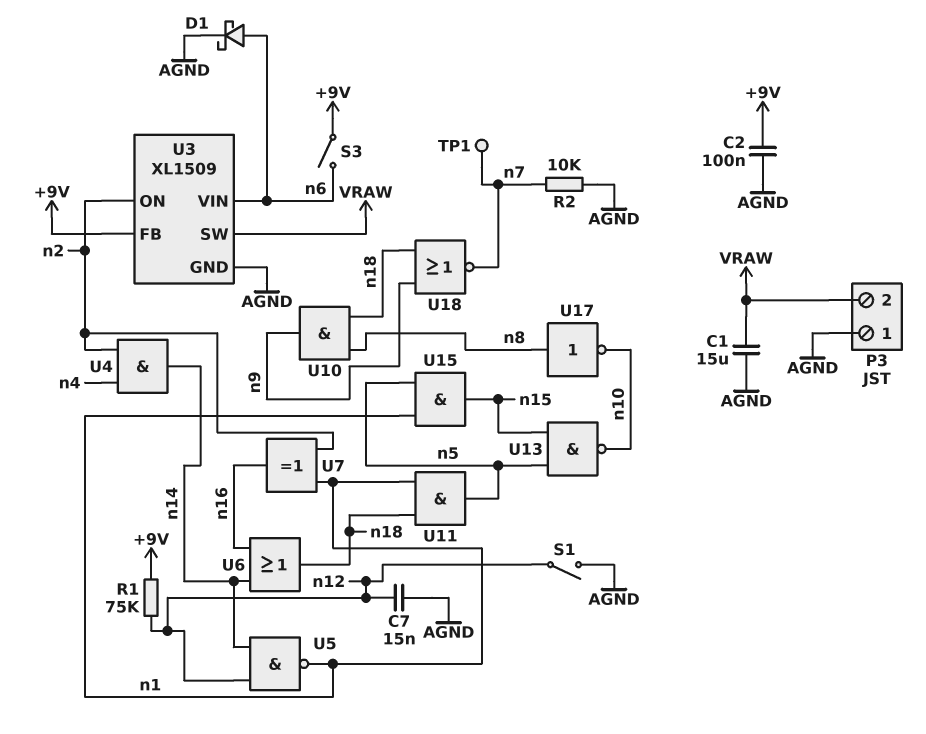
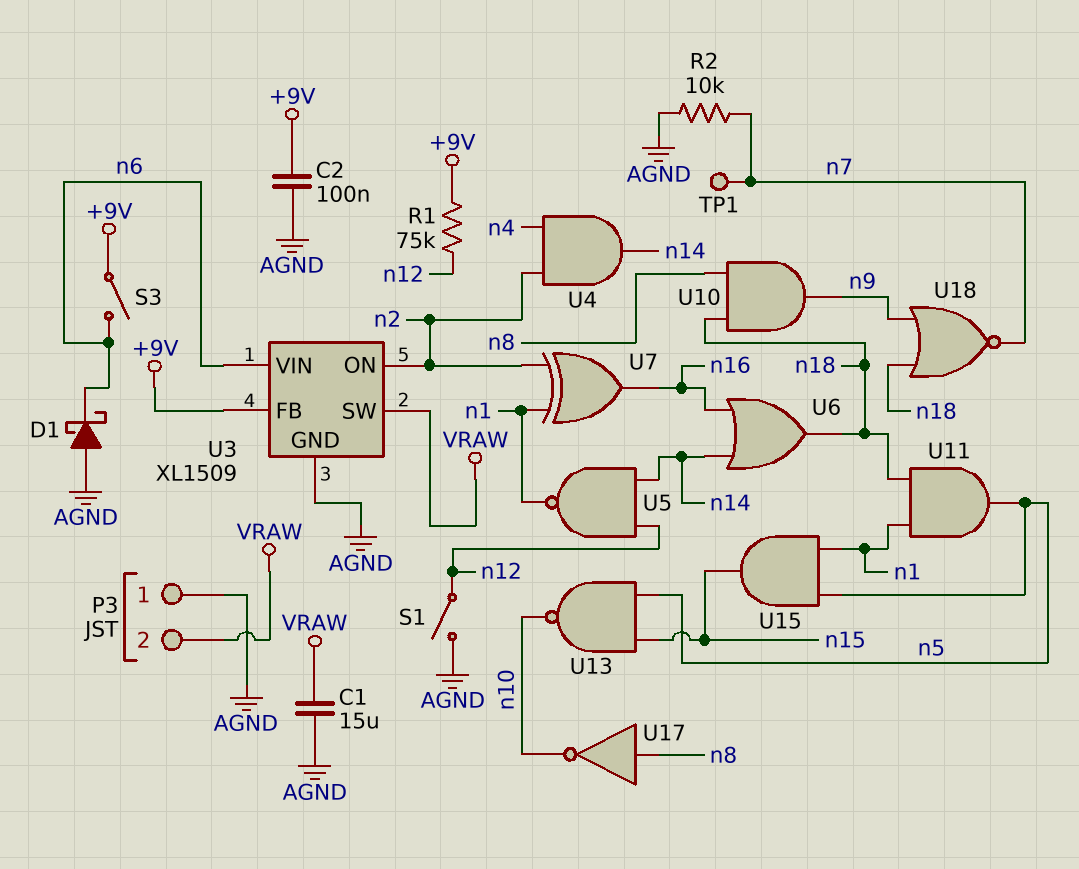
C7: 15nF (AGND, n12) -> none
D1: schottky (A n6, K AGND) -> schottky (A AGND, K n6)

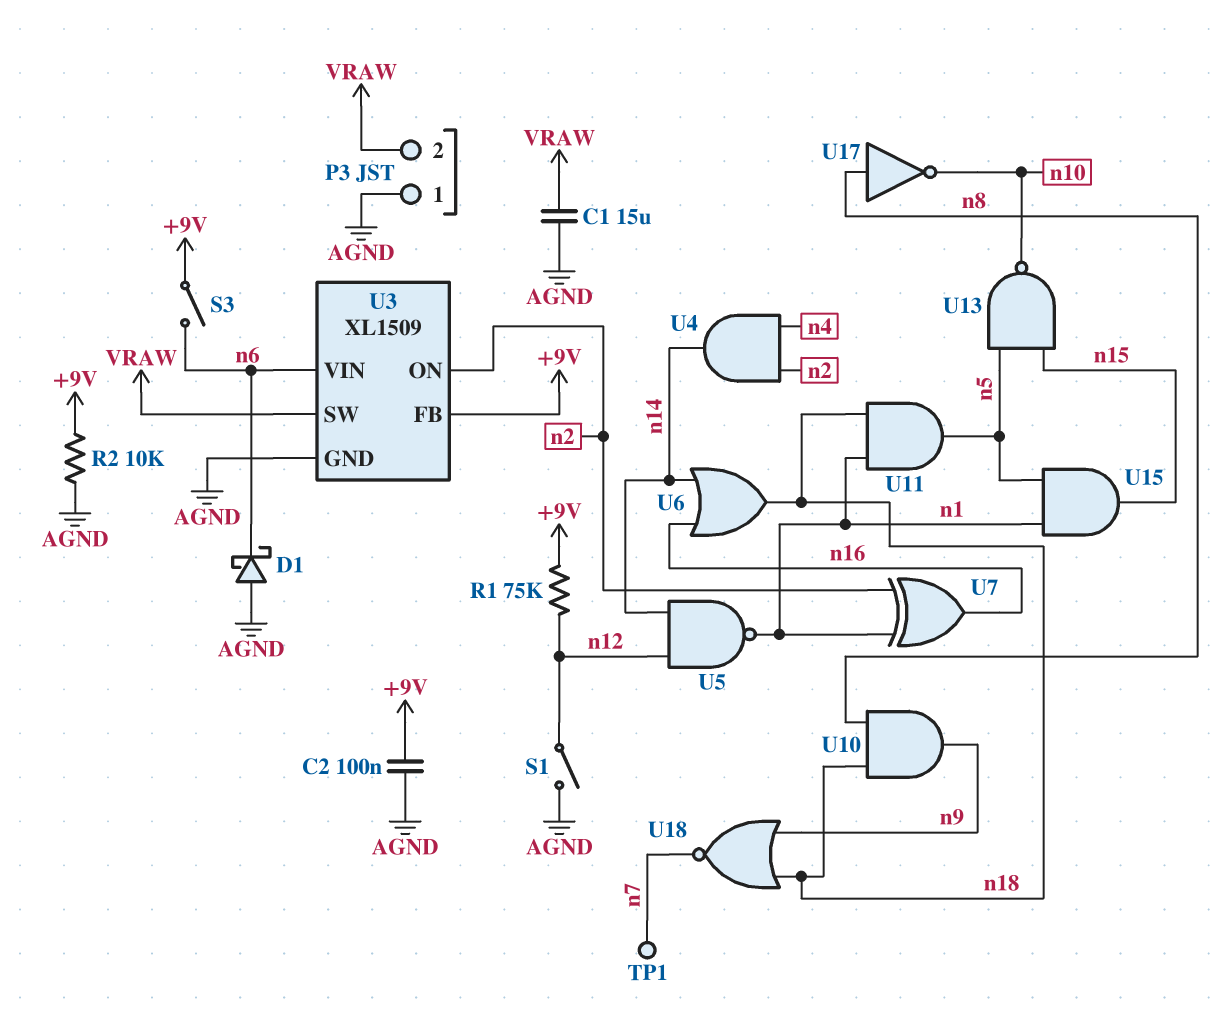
R2: 10k (AGND, n7) -> 10k (+9V, AGND)

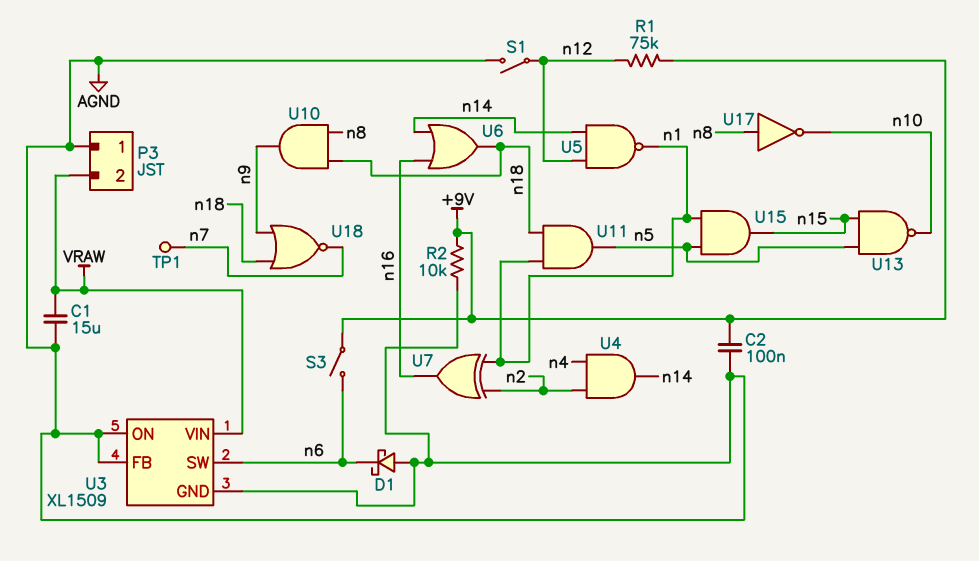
U3 pin FB: +9V -> AGND
U3 pin ON: n2 -> AGND
U3 pin SW: VRAW -> n6
U3 pin VIN: n6 -> VRAW

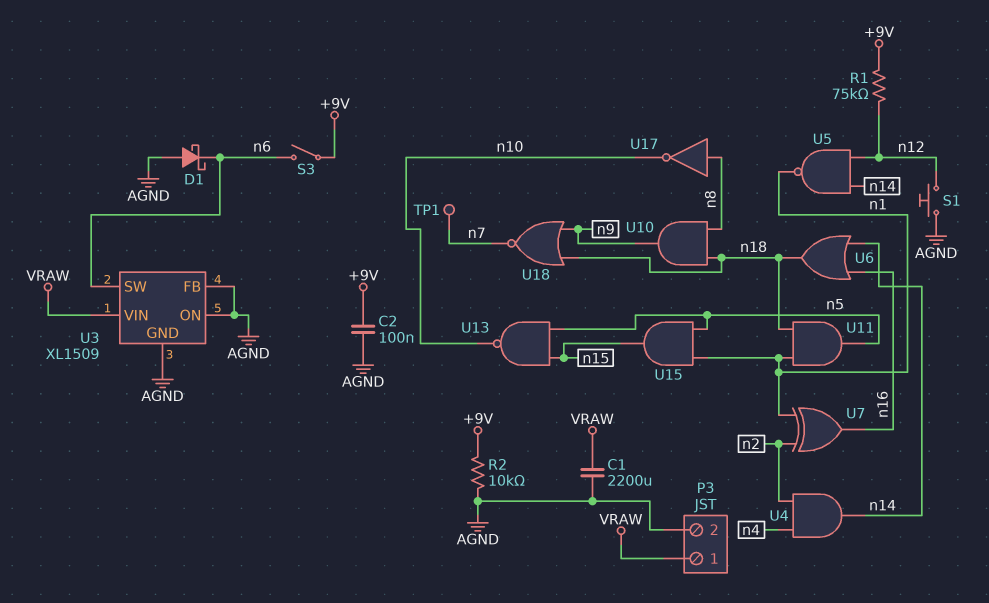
C1: 15uF (AGND, VRAW) -> 2200uF (AGND, VRAW)
P3 pin 1: AGND -> VRAW
P3 pin 2: VRAW -> AGND
S1: switch (AGND, n12) -> button (AGND, n12)

